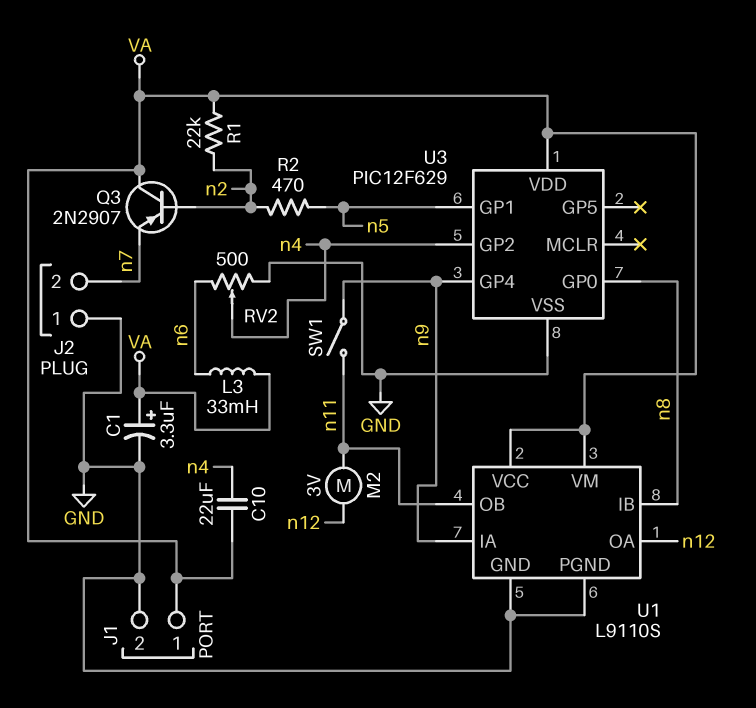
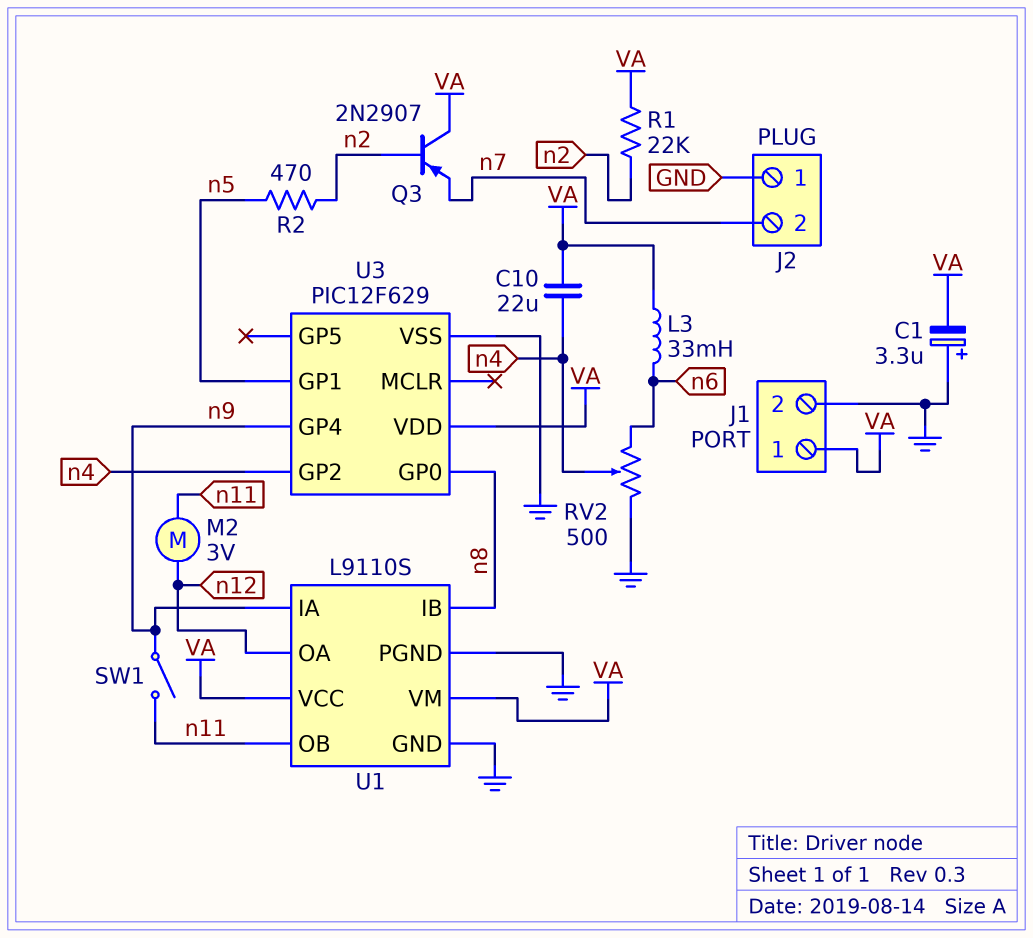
C1: 3.3uF (plus VA, minus GND) -> 3.3uF (plus GND, minus VA)

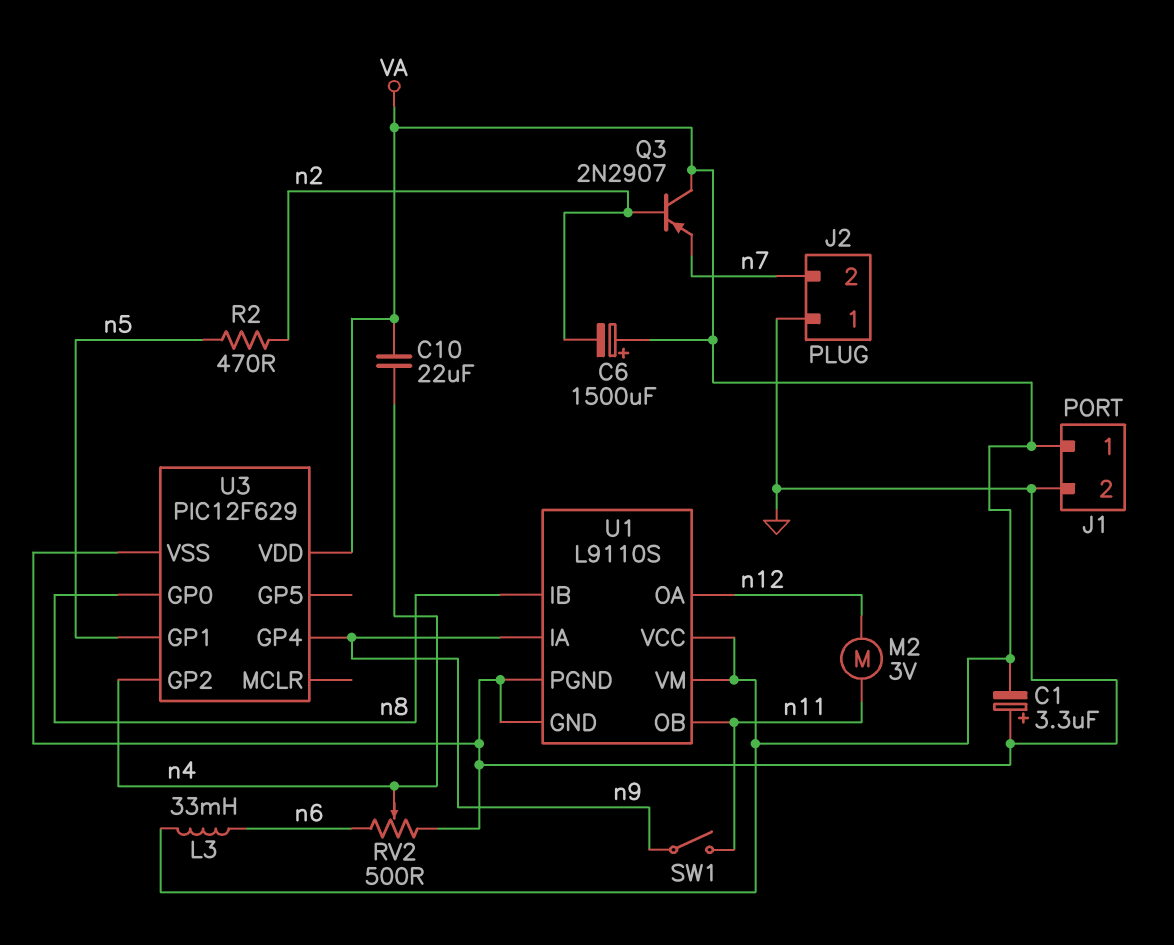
C6: none -> 1500uF (plus VA, minus n2)
R1: 22k (VA, n2) -> none

